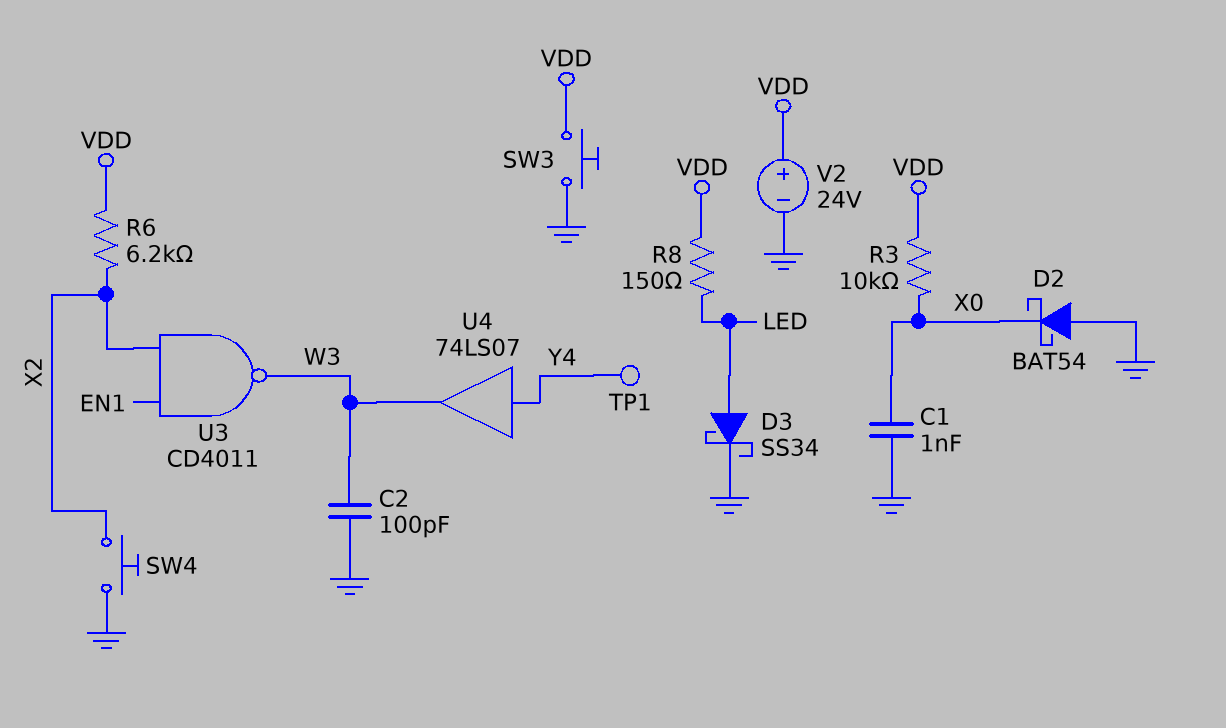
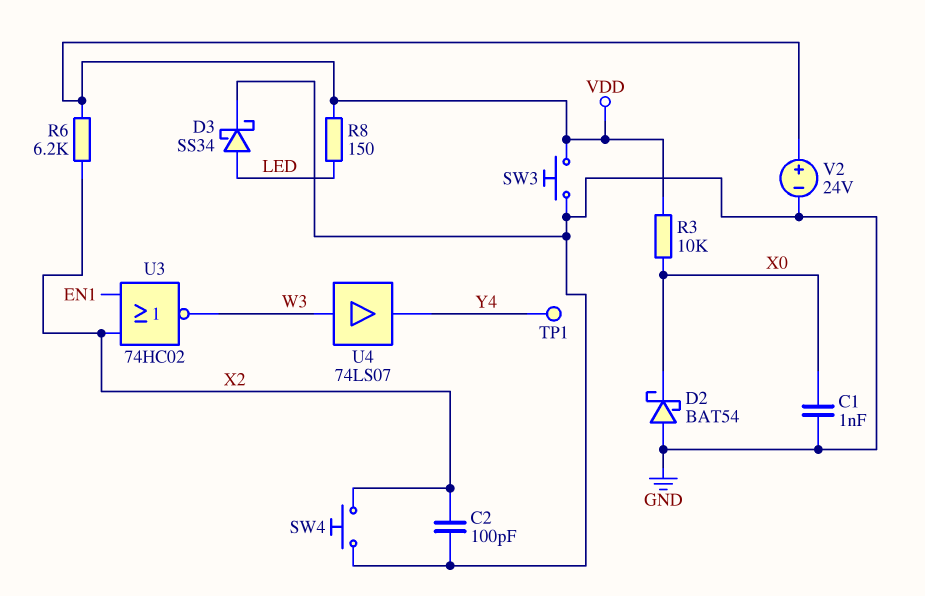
C2: 100pF (GND, W3) -> 100pF (GND, X2)
U3: NAND CD4011 (in EN1, in X2, out W3) -> NOR 74HC02 (in EN1, in X2, out W3)
U4: buffer 74LS07 (in Y4, out W3) -> buffer 74LS07 (in W3, out Y4)

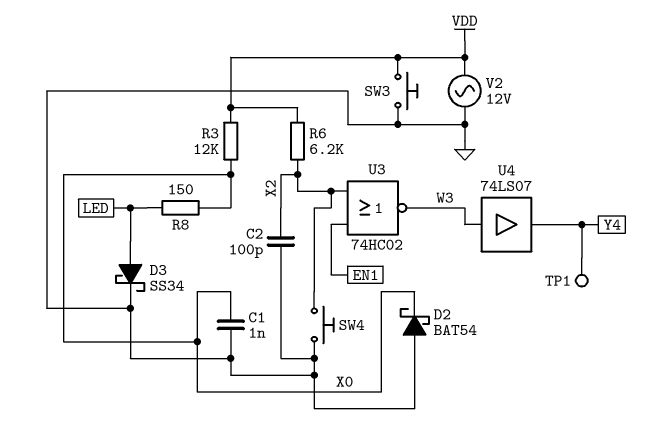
R3: 10k (VDD, X0) -> 12k (VDD, X0)
R8: 150 (LED, VDD) -> 150 (LED, X0)
V2: 24V (plus VDD, minus GND) -> AC 12V (GND, VDD)

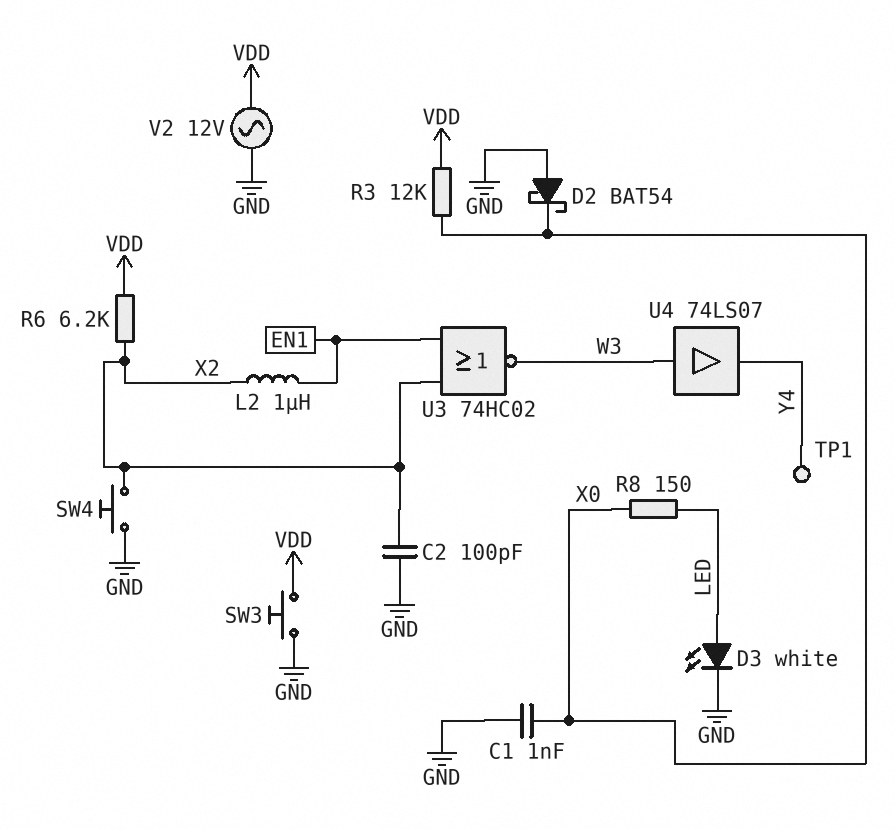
D3: schottky SS34 (A LED, K GND) -> LED white (A LED, K GND)
L2: none -> 1uH (EN1, X2)

